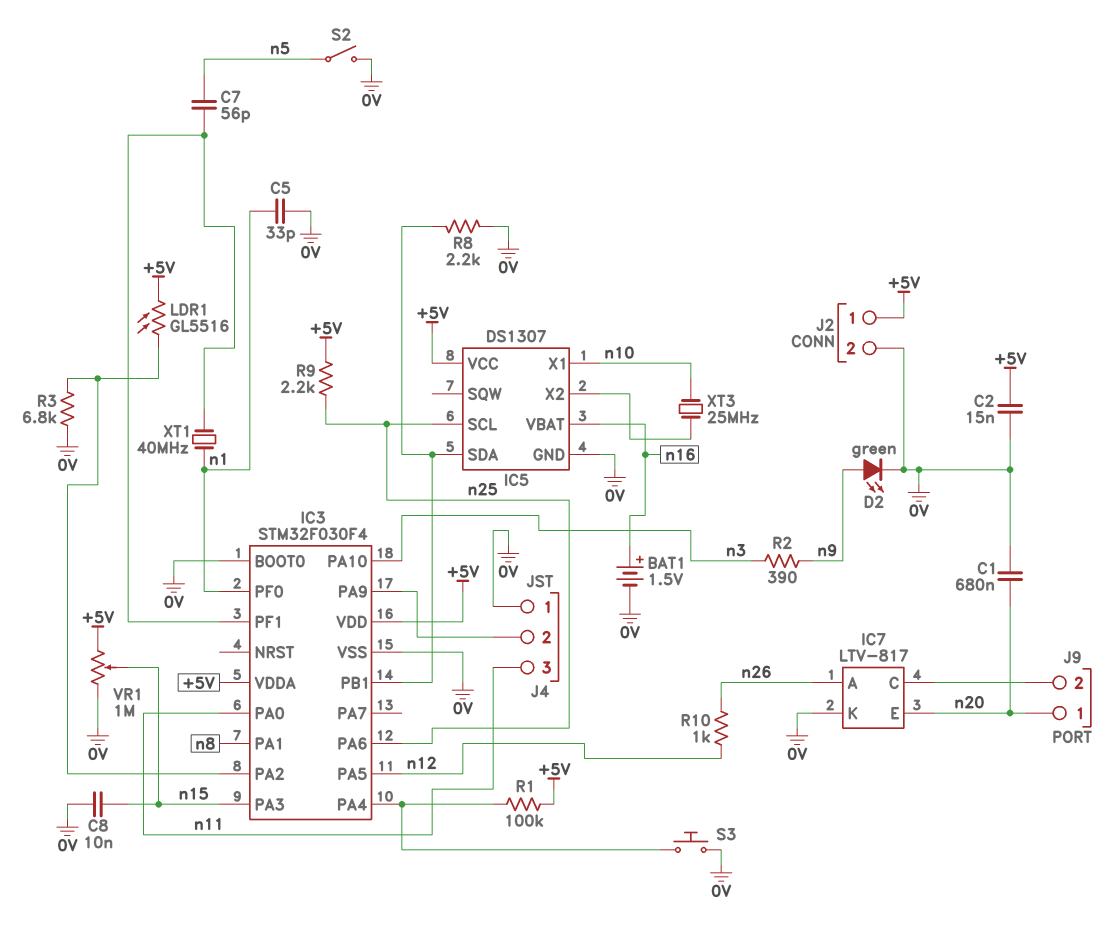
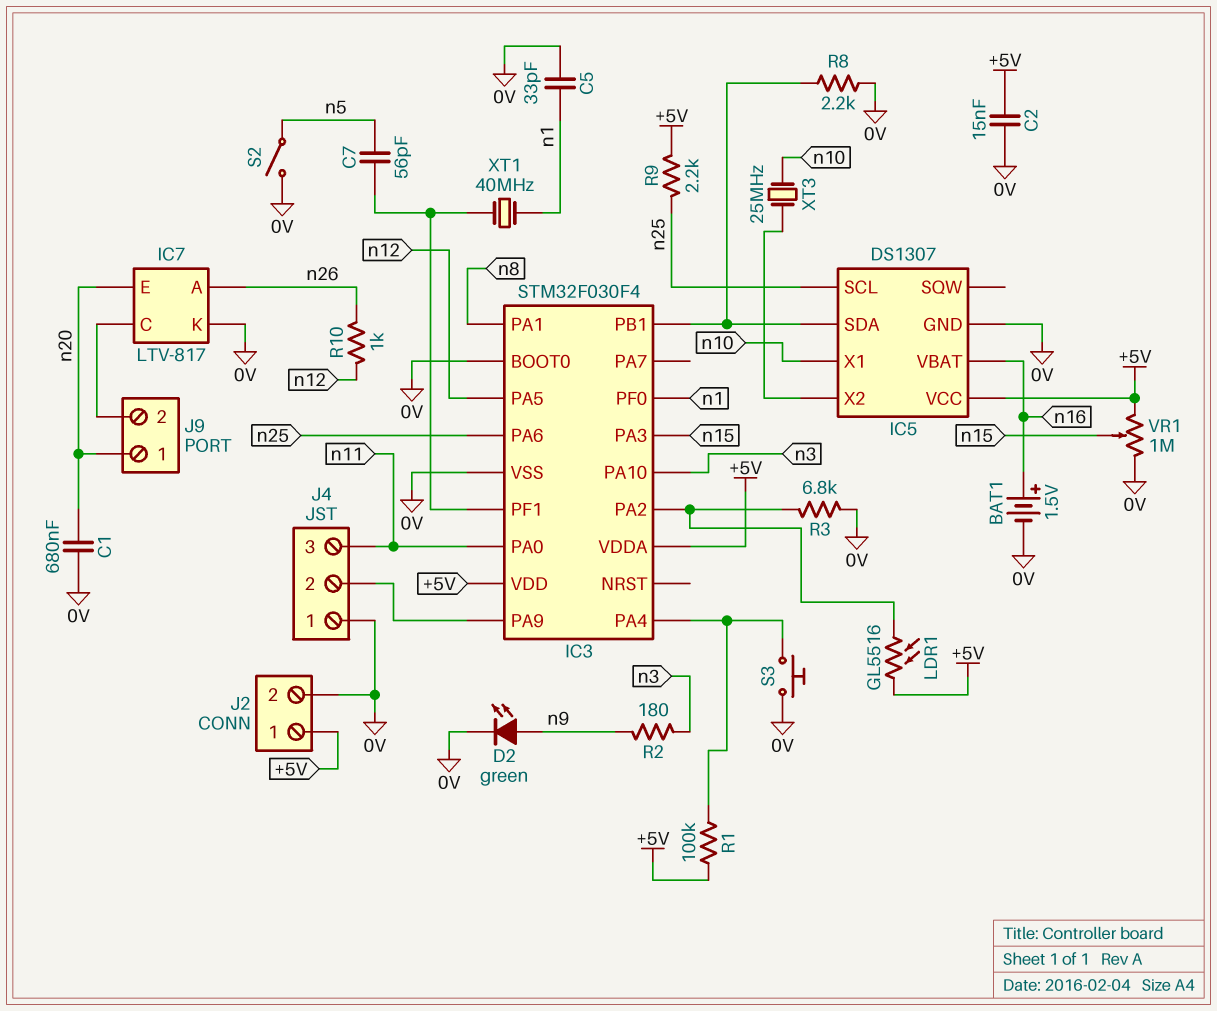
C8: 10nF (0V, n15) -> none
R2: 390 (n3, n9) -> 180 (n3, n9)

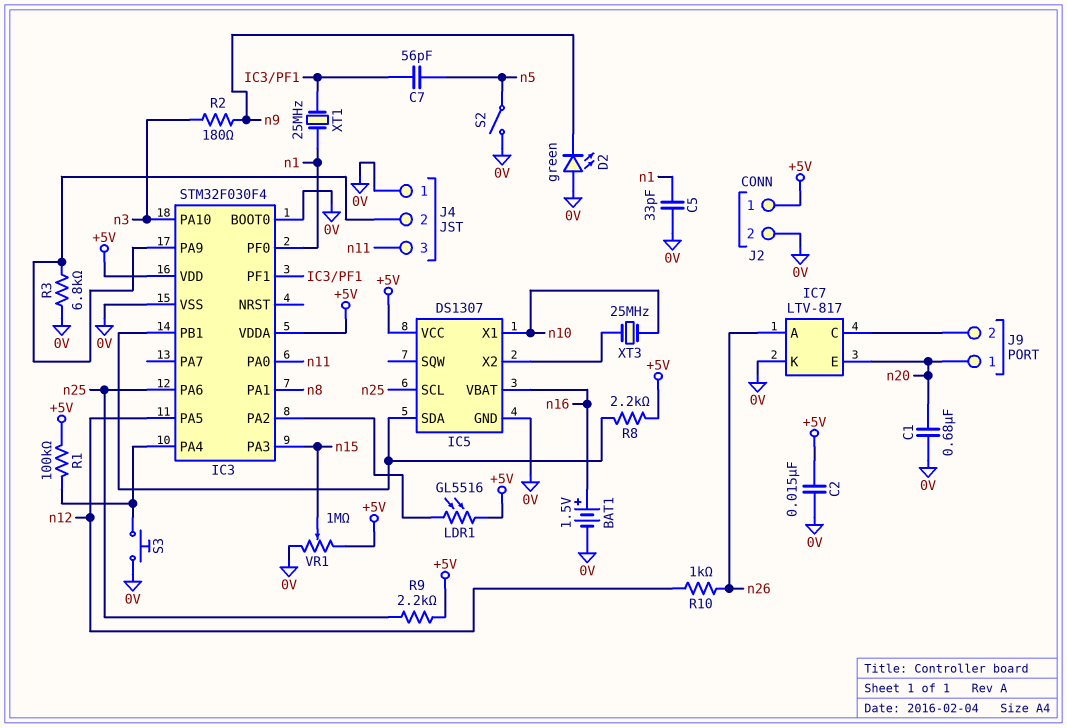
D2: LED green (A n9, K 0V) -> LED green (A 0V, K n9)
R3: 6.8k (0V, IC3/PA2) -> 6.8k (0V, IC3/PA9)
R8: 2.2k (0V, IC3/PB1) -> 2.2k (+5V, IC3/PB1)
XT1: 40MHz (IC3/PF1, n1) -> 25MHz (IC3/PF1, n1)

